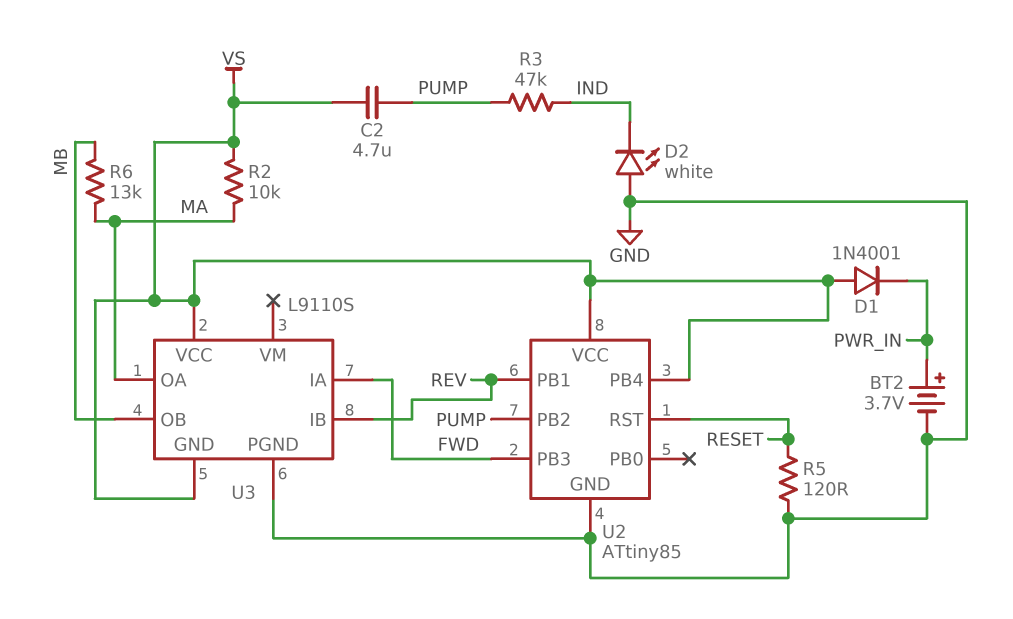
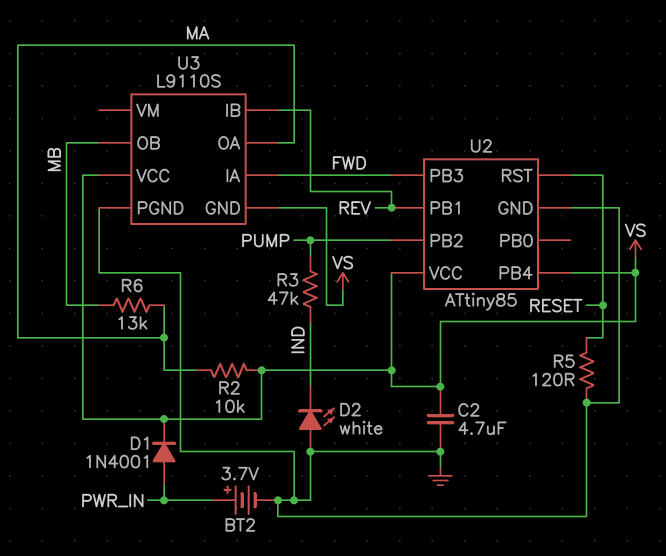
C2: 4.7uF (PUMP, VS) -> 4.7uF (GND, VS)
D1: diode 1N4001 (A VS, K PWR_IN) -> diode 1N4001 (A PWR_IN, K VS)

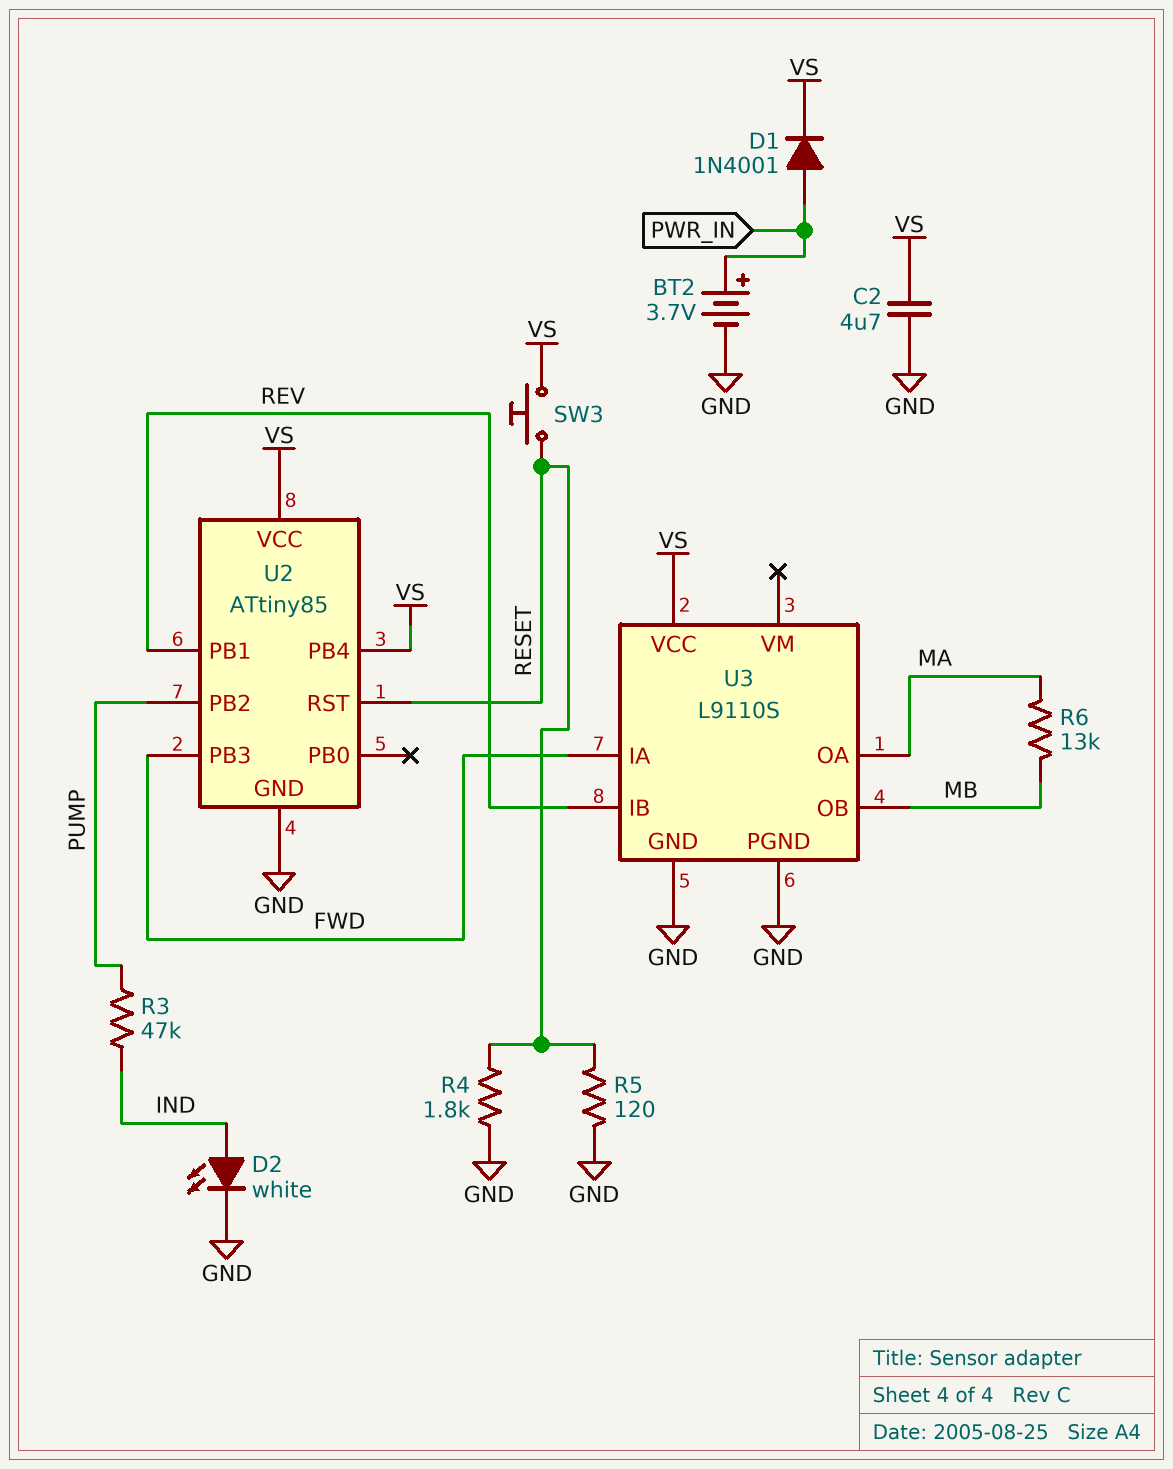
D2: LED white (A GND, K IND) -> LED white (A IND, K GND)
R2: 10k (MA, VS) -> none
R4: none -> 1.8k (GND, RESET)
SW3: none -> button (RESET, VS)
U3 pin GND: VS -> GND

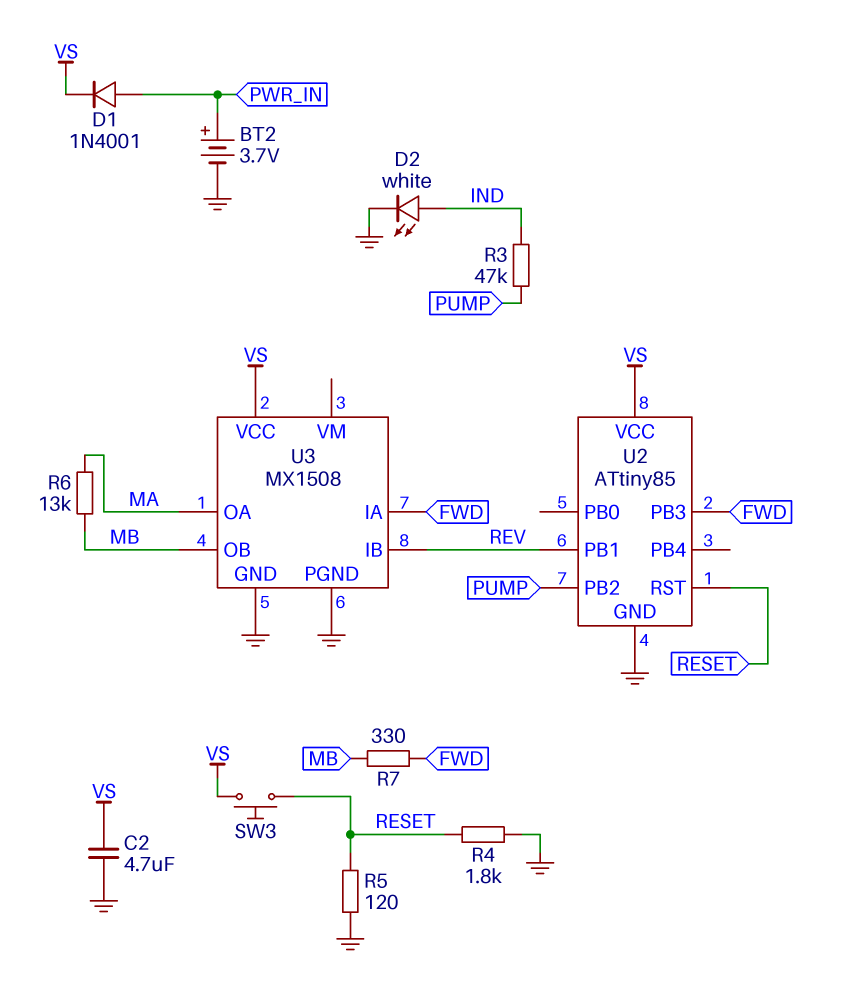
R7: none -> 330 (FWD, MB)
U2 pin PB4: VS -> none
U3: L9110S -> MX1508

